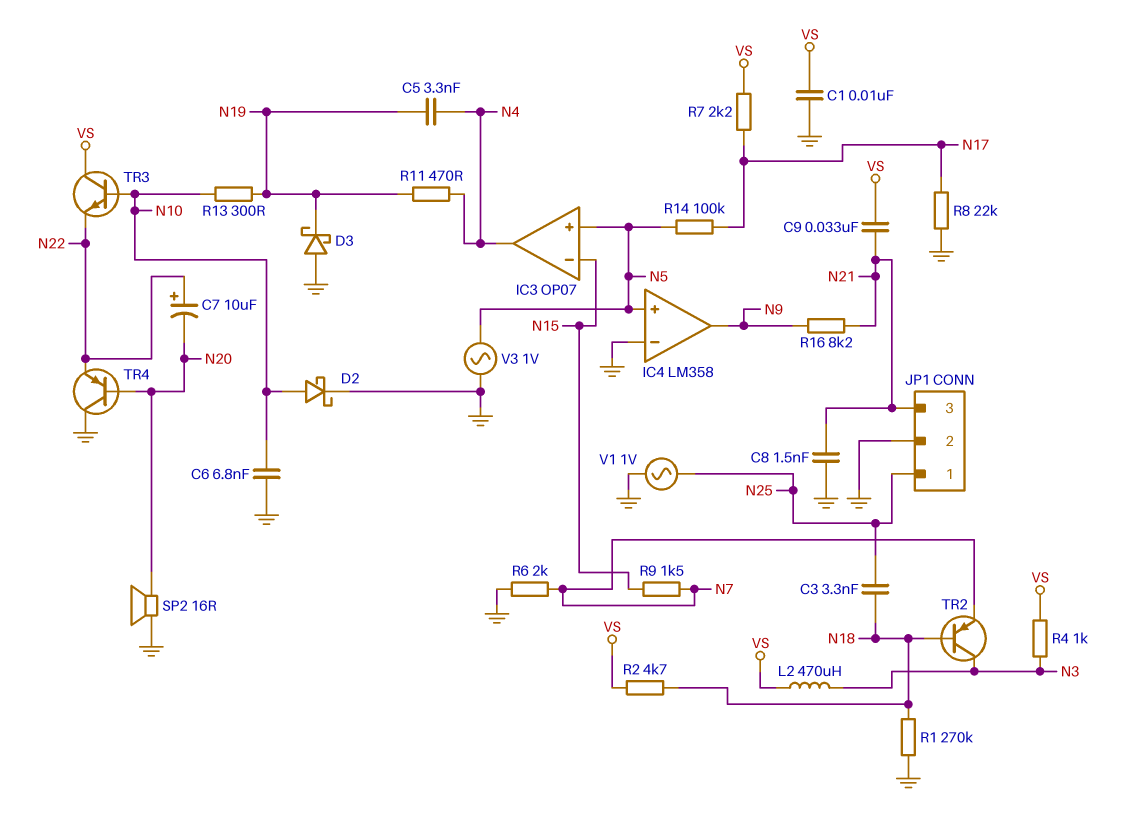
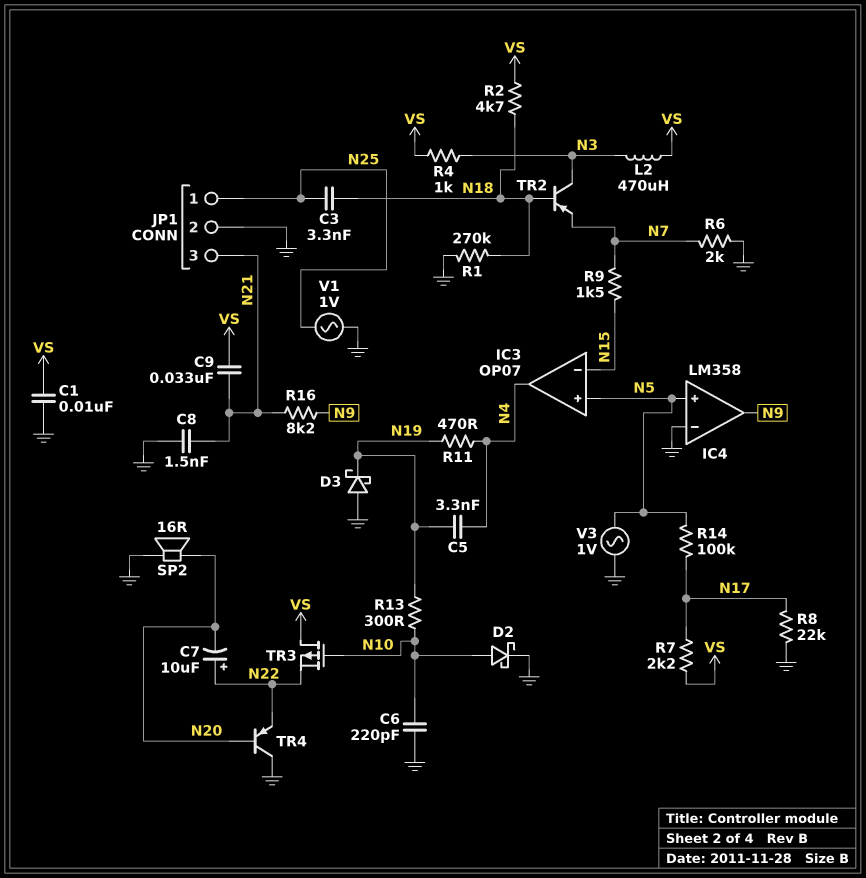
C6: 6.8nF (GND, N10) -> 220pF (GND, N10)
TR3: NPN (B N10, C VS, E N22) -> PMOS (G N10, D VS, S N22)

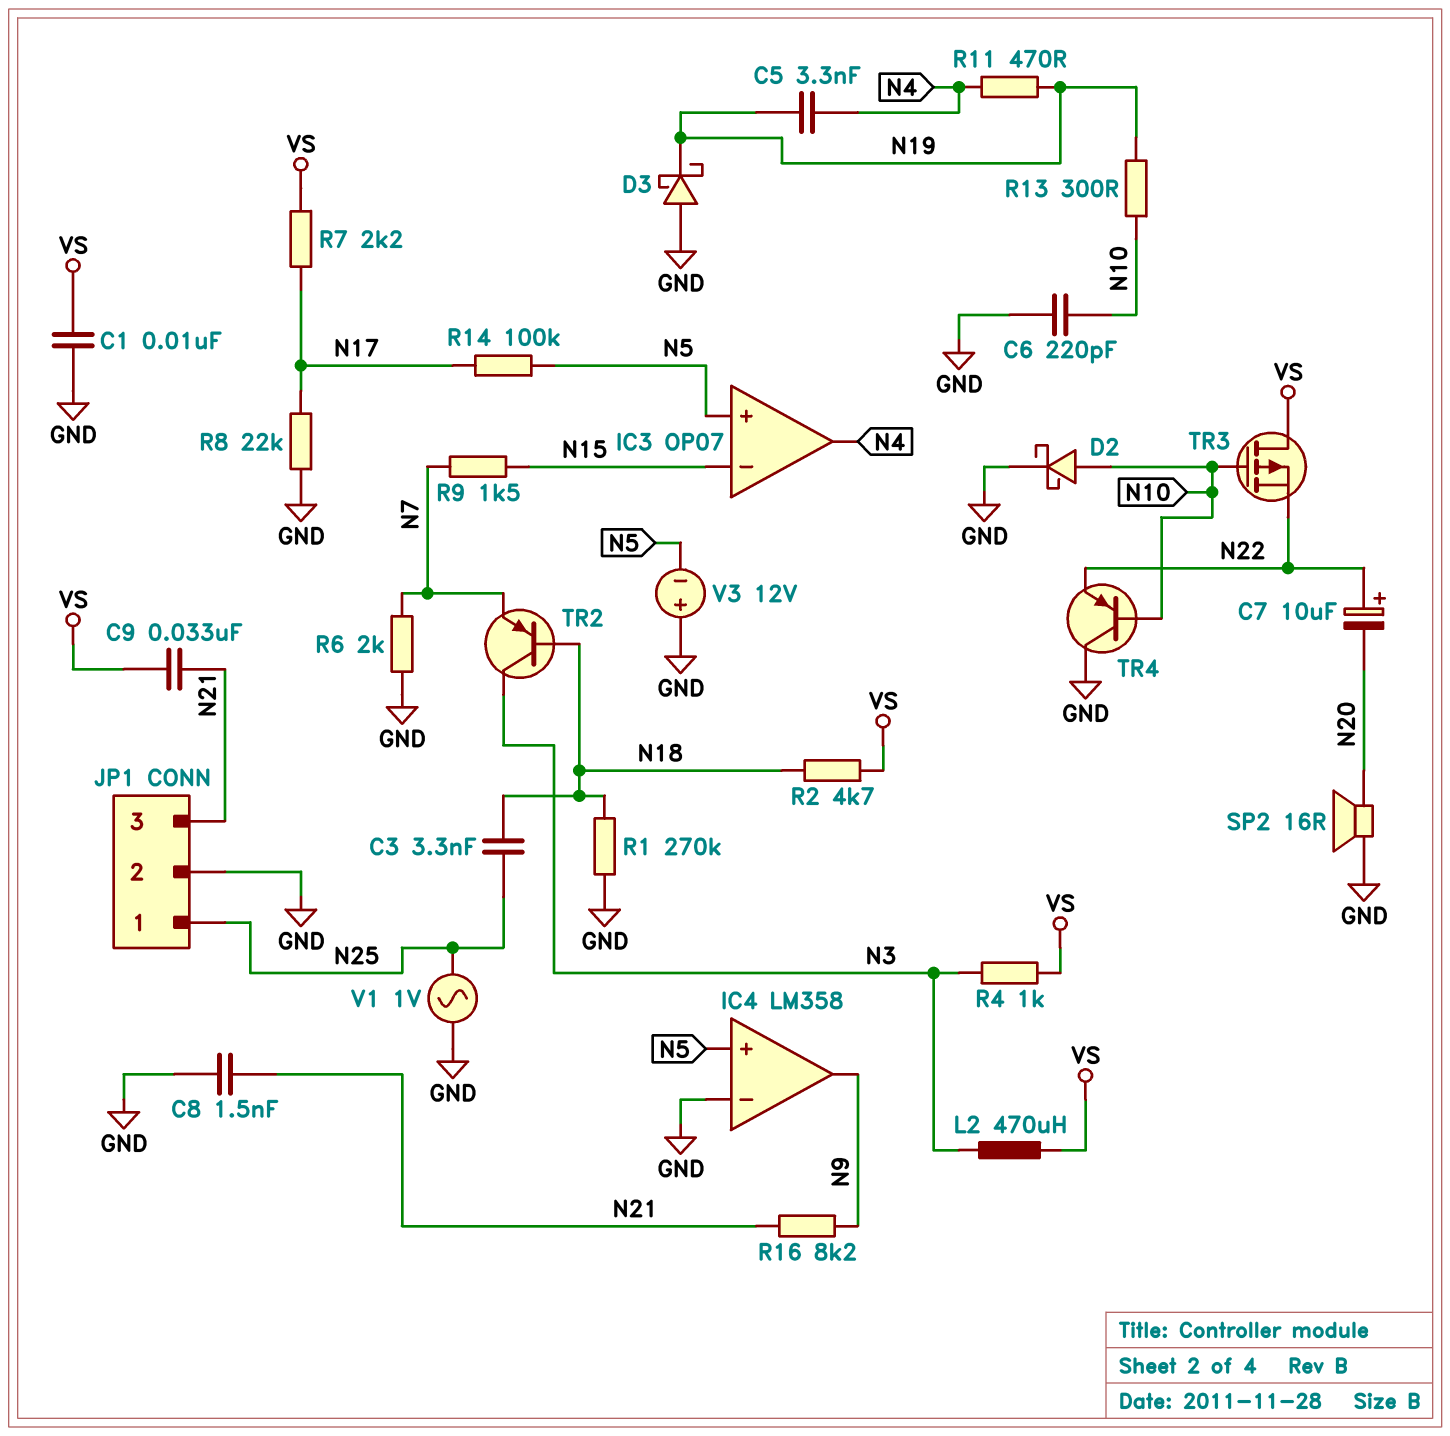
TR4: PNP (B N20, C GND, E N22) -> PNP (B N10, C GND, E N22)
V3: AC 1V (GND, N5) -> 12V (plus GND, minus N5)

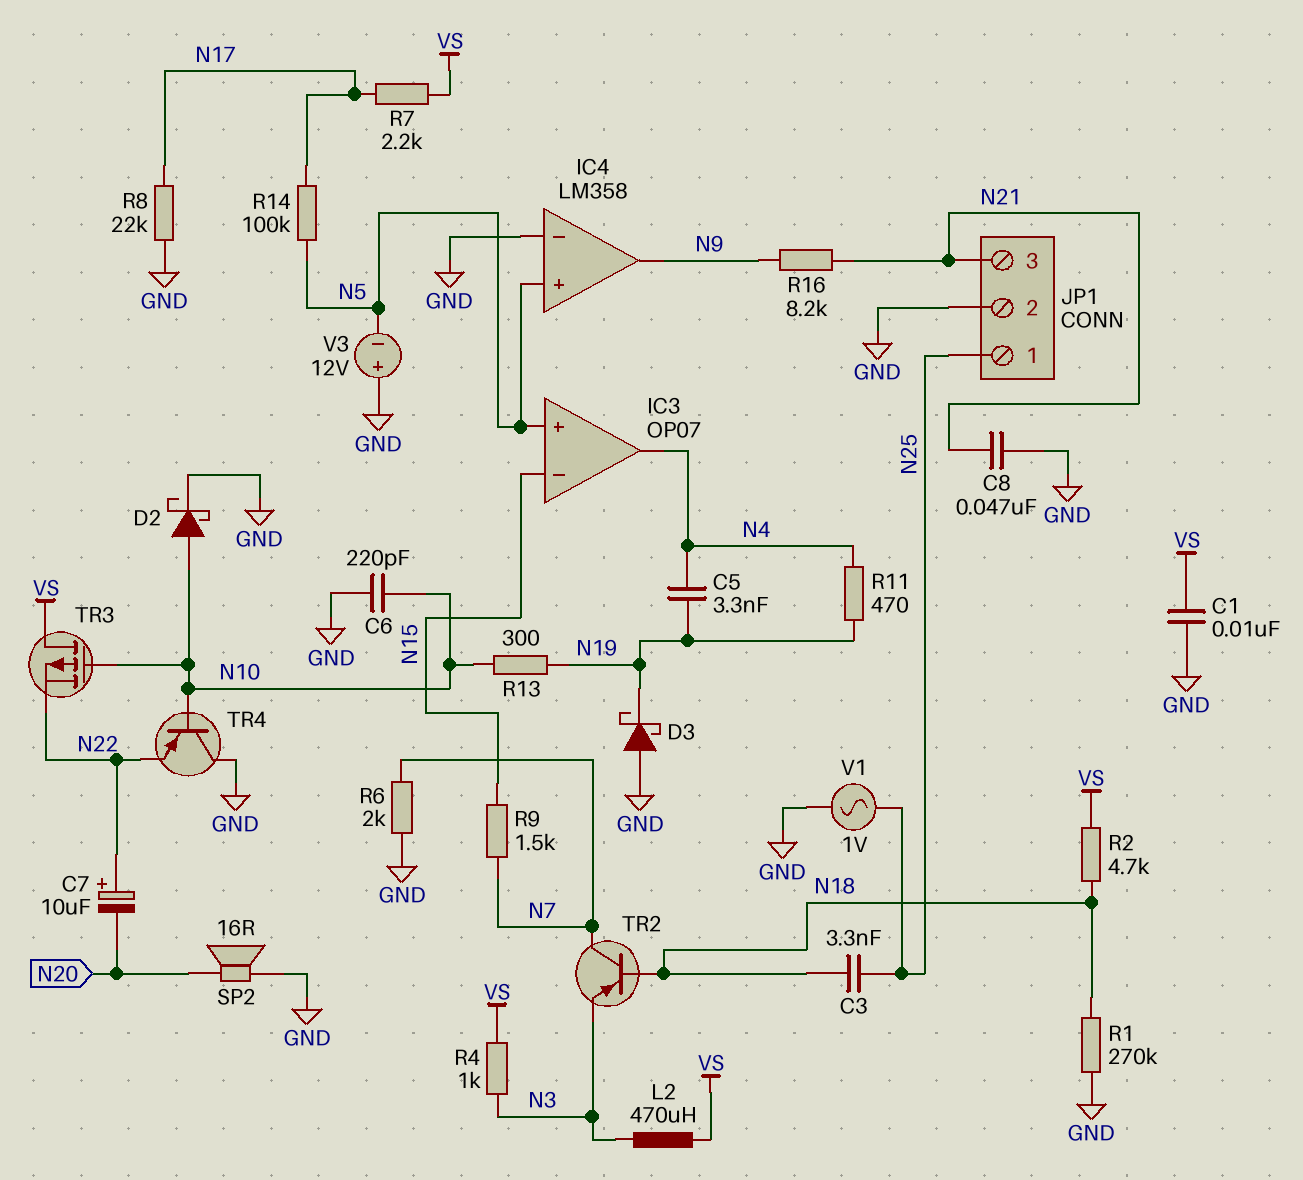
C8: 1.5nF (GND, N21) -> 47nF (GND, N21)
C9: 33nF (N21, VS) -> none
TR2: PNP (B N18, C N3, E N7) -> PNP (B N18, C N7, E N3)

